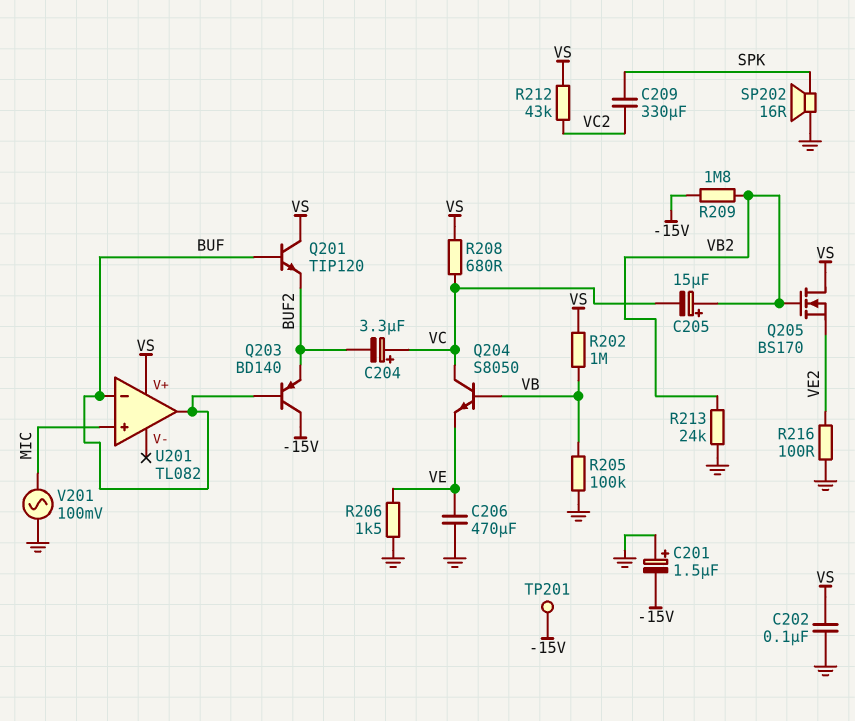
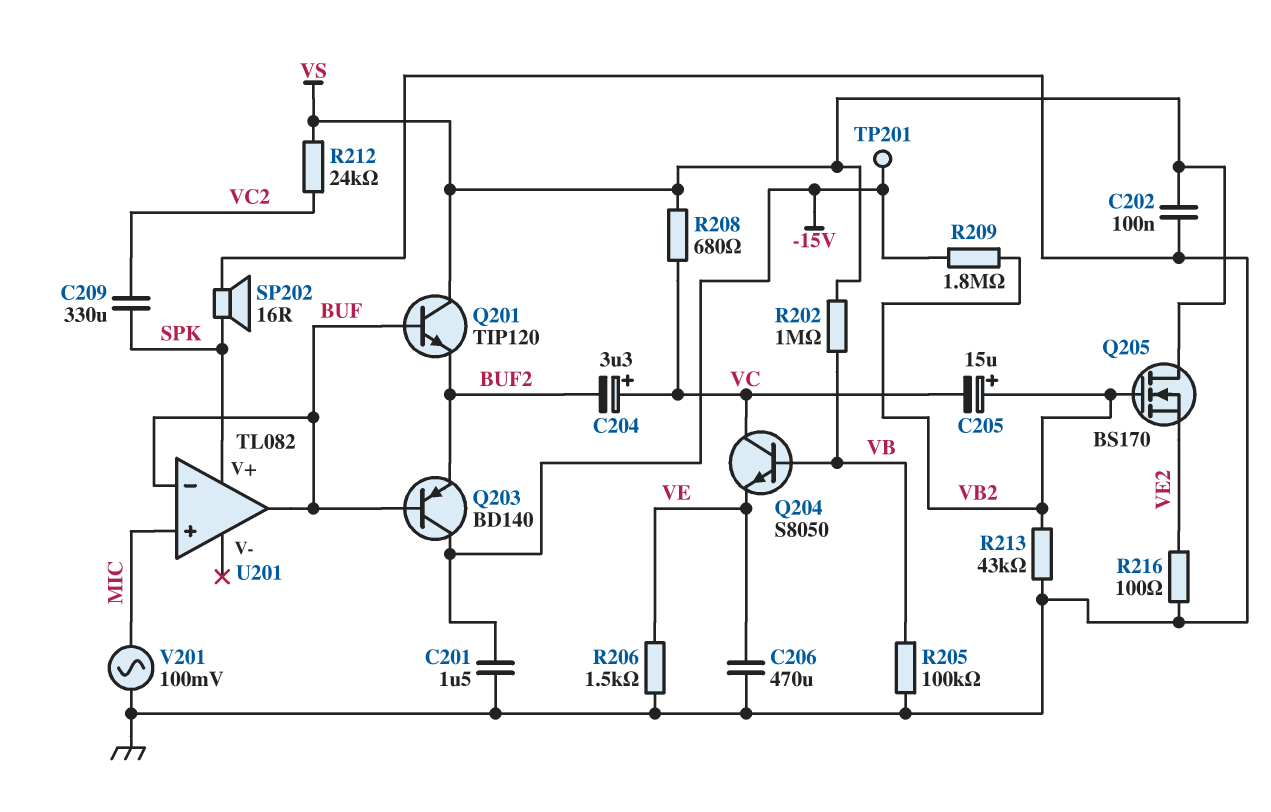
C201: 1.5uF (plus GND, minus -15V) -> 1.5uF (-15V, GND)
R212: 43k (VC2, VS) -> 24k (VC2, VS)
R213: 24k (GND, VB2) -> 43k (GND, VB2)
U201 pin V+: VS -> SPK

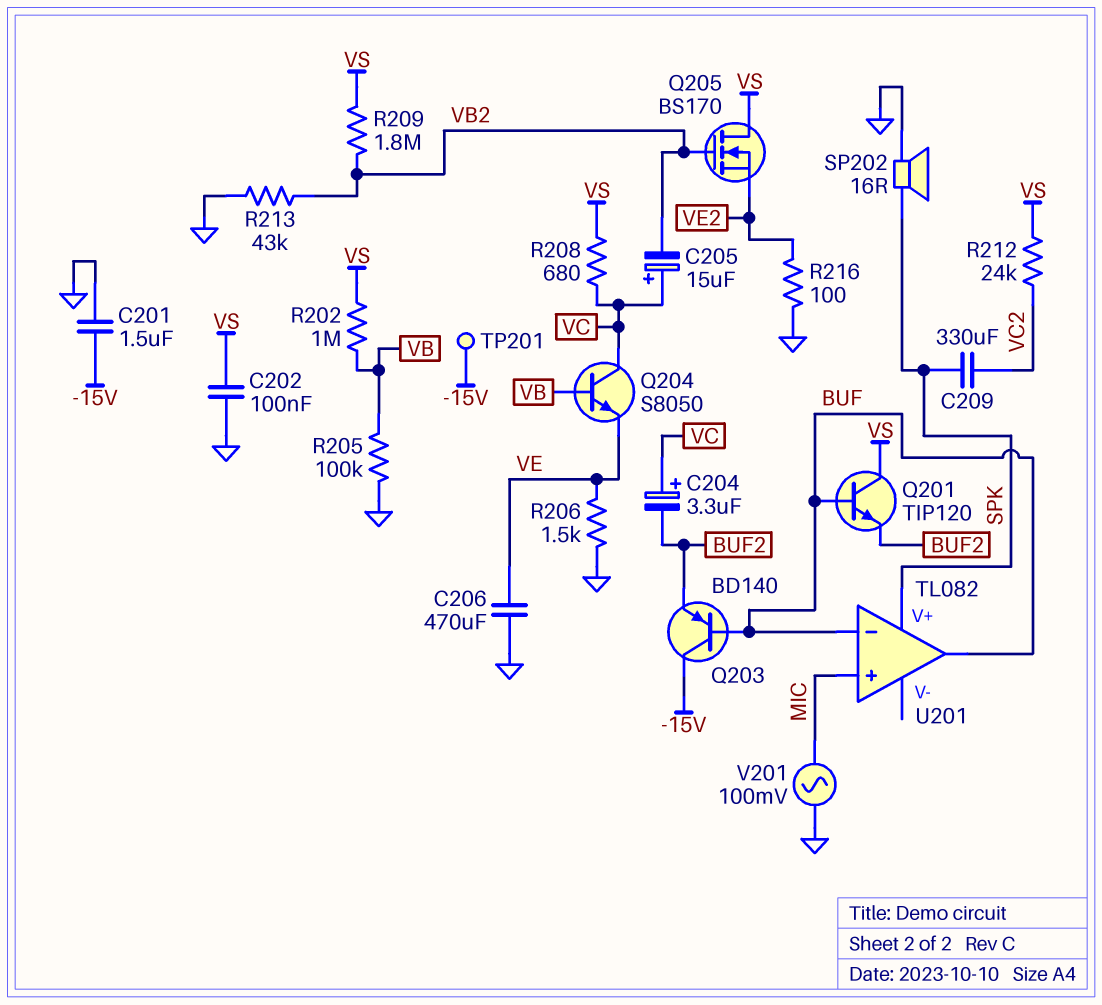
C205: 15uF (plus VB2, minus VC) -> 15uF (plus VC, minus VB2)
R209: 1.8M (-15V, VB2) -> 1.8M (VB2, VS)

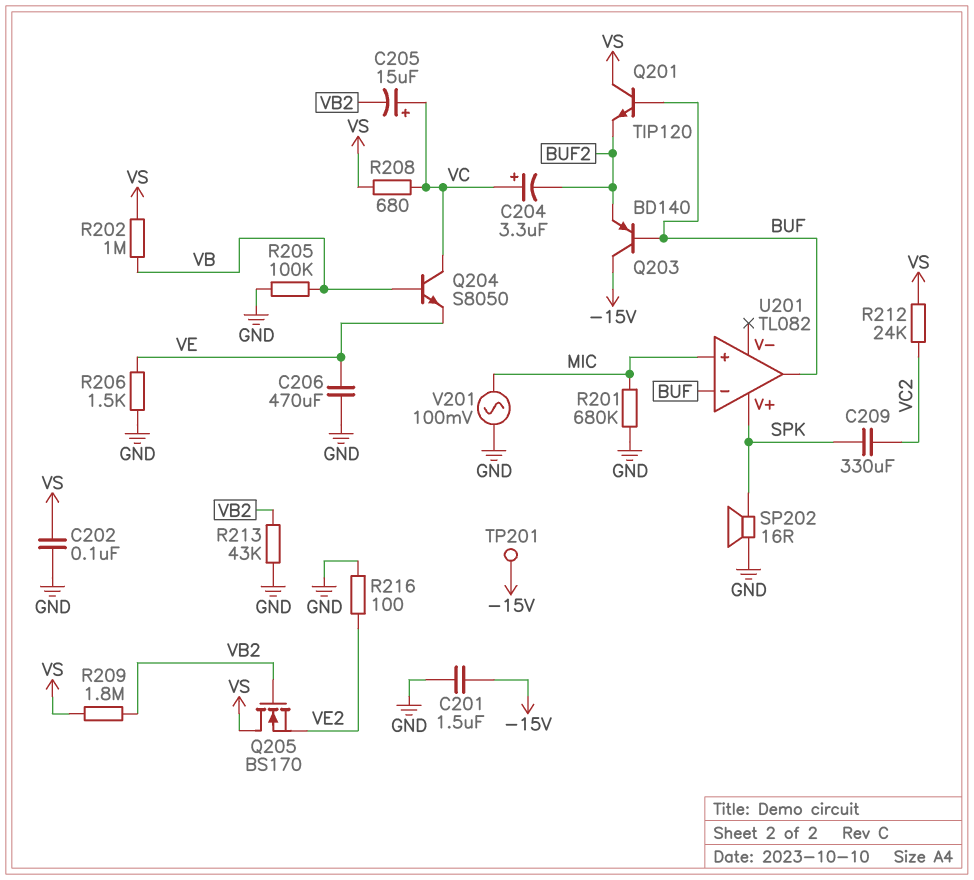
R201: none -> 680k (GND, MIC)

